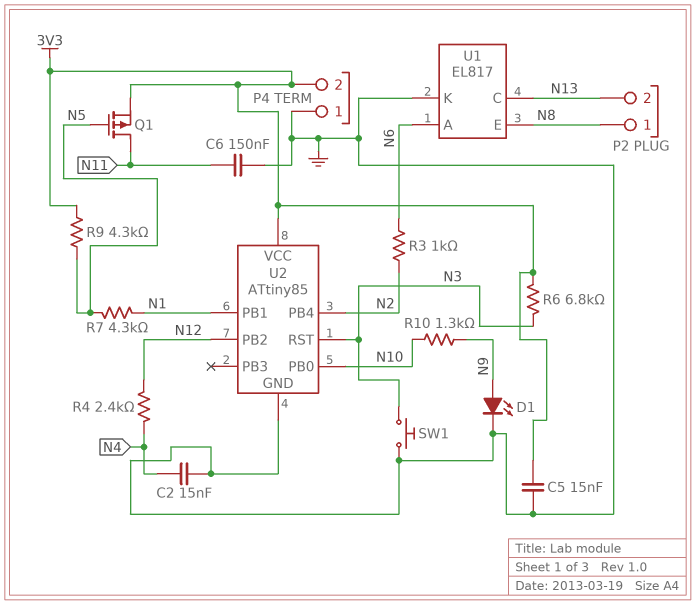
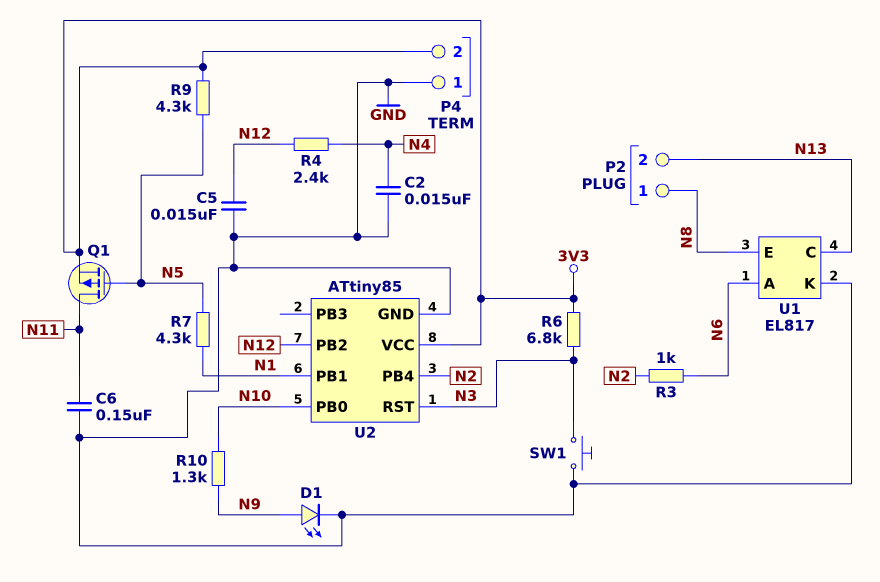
C5: 15nF (3V3, GND) -> 15nF (GND, N12)

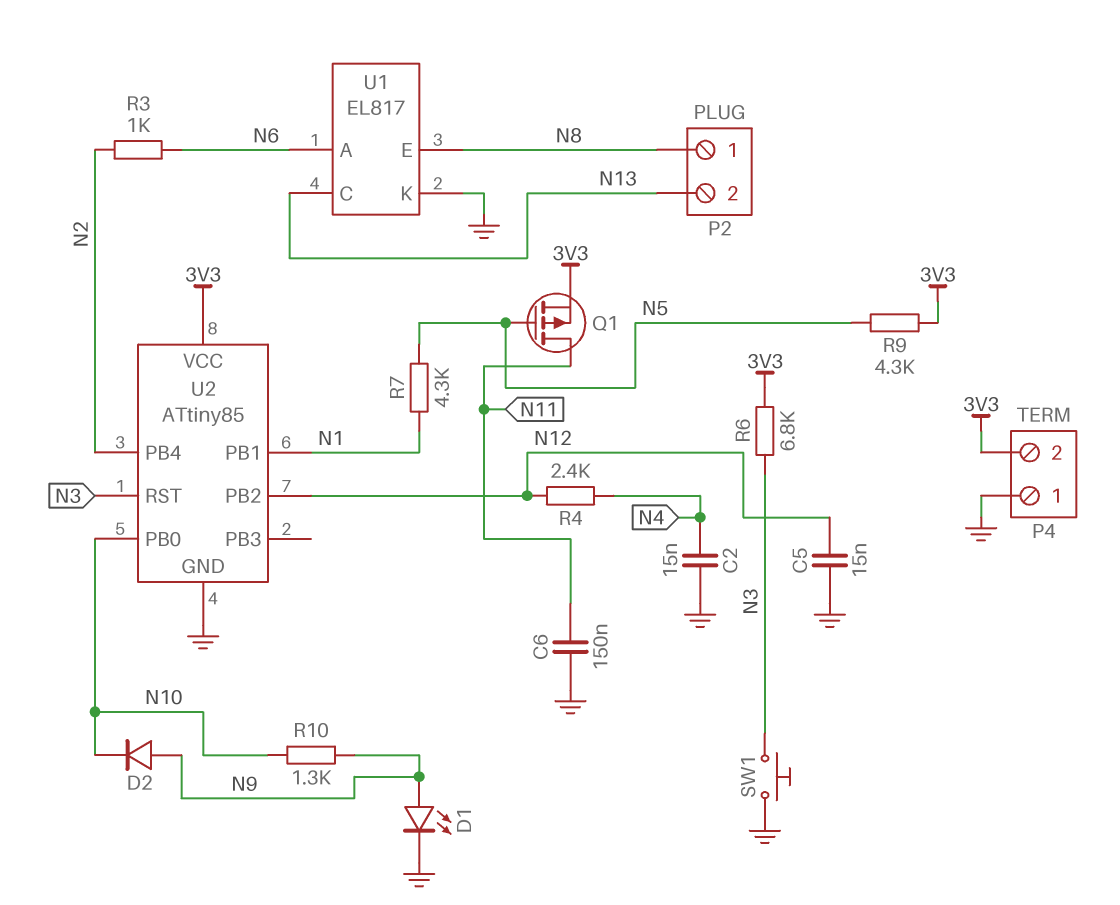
D2: none -> diode (A N9, K N10)

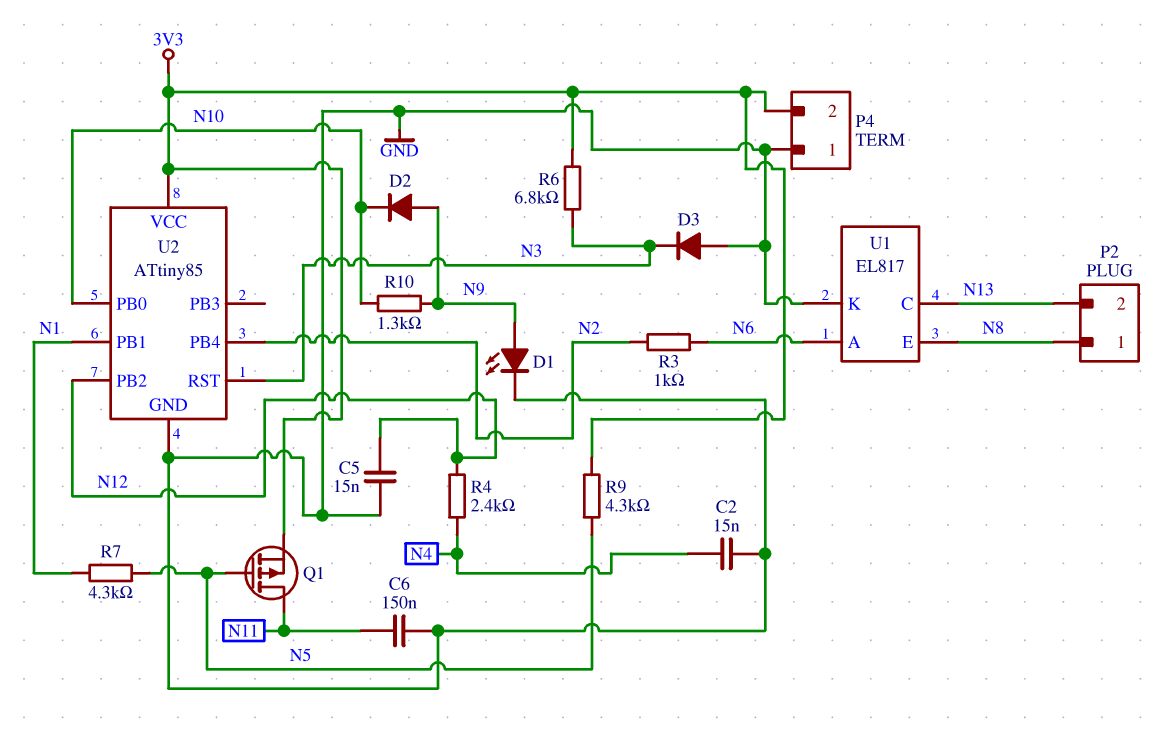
D3: none -> diode (A GND, K N3)
SW1: button (GND, N3) -> none

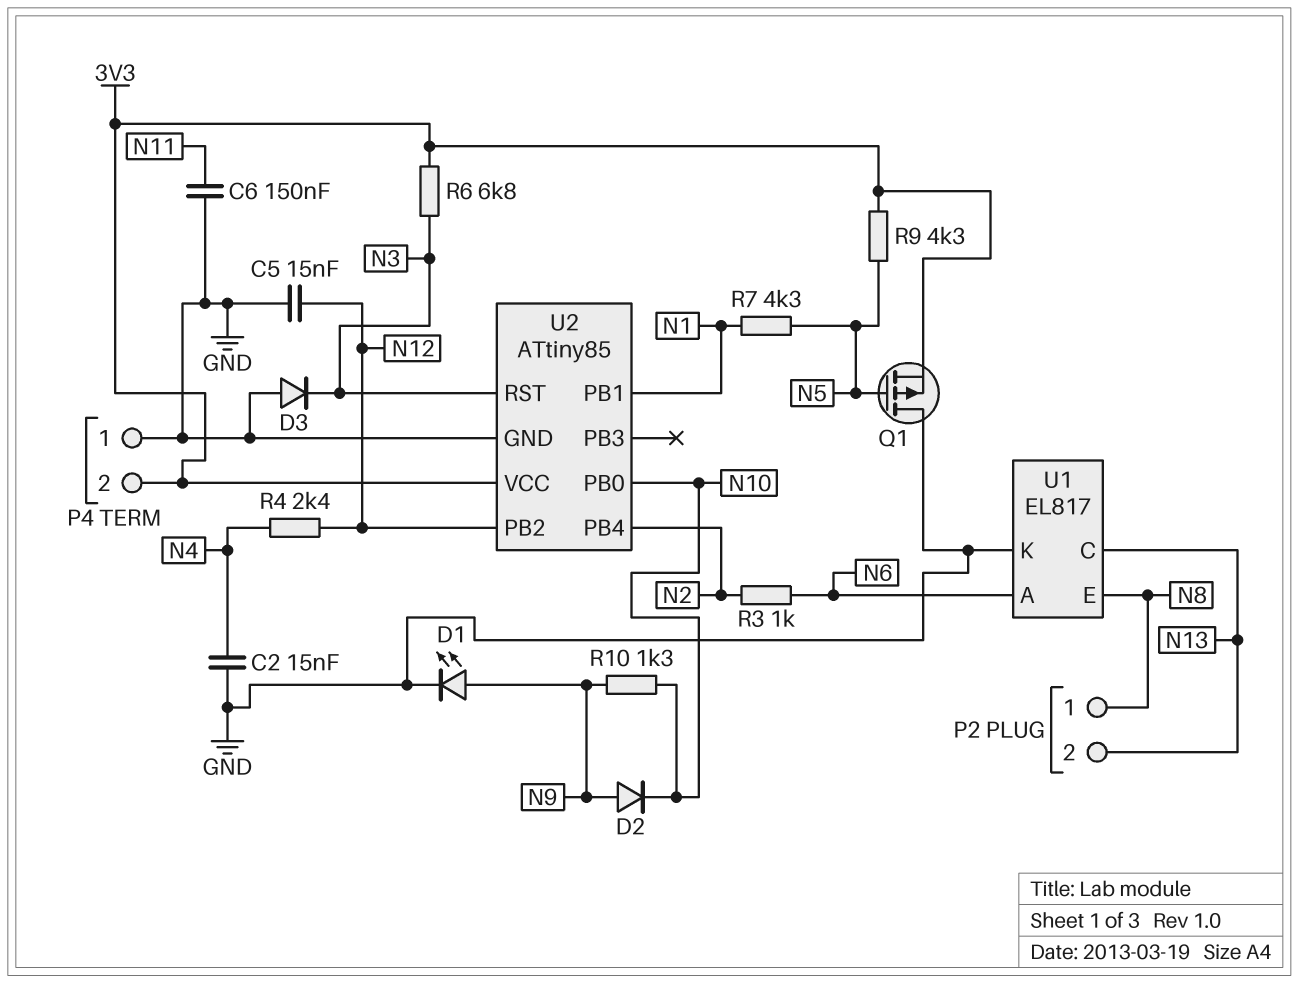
Q1: PMOS (G N5, D N11, S 3V3) -> PMOS (G N5, D GND, S 3V3)

